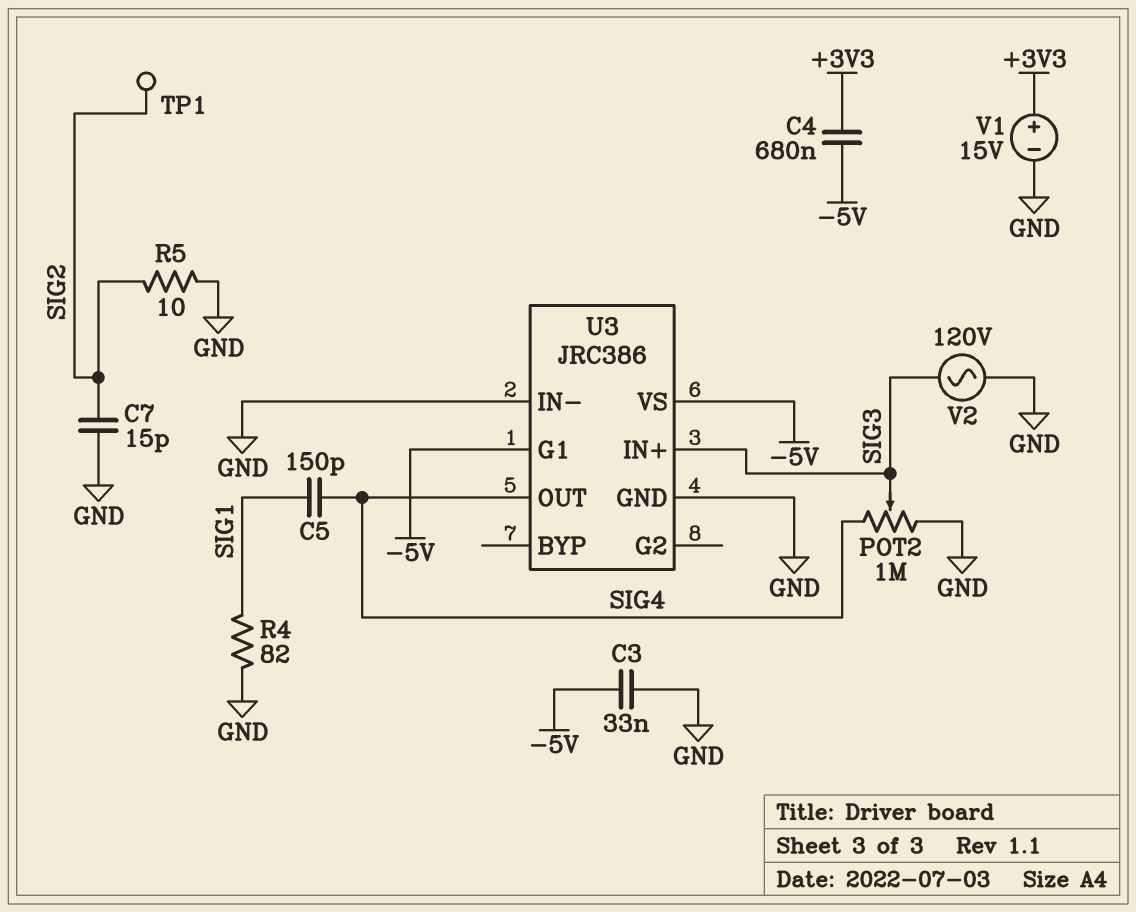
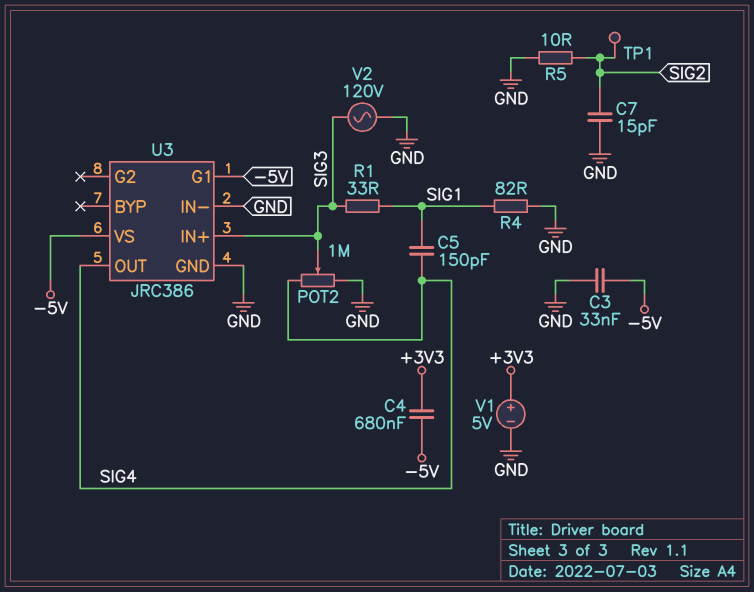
R1: none -> 33 (SIG1, SIG3)
V1: 15V (plus +3V3, minus GND) -> 5V (plus +3V3, minus GND)

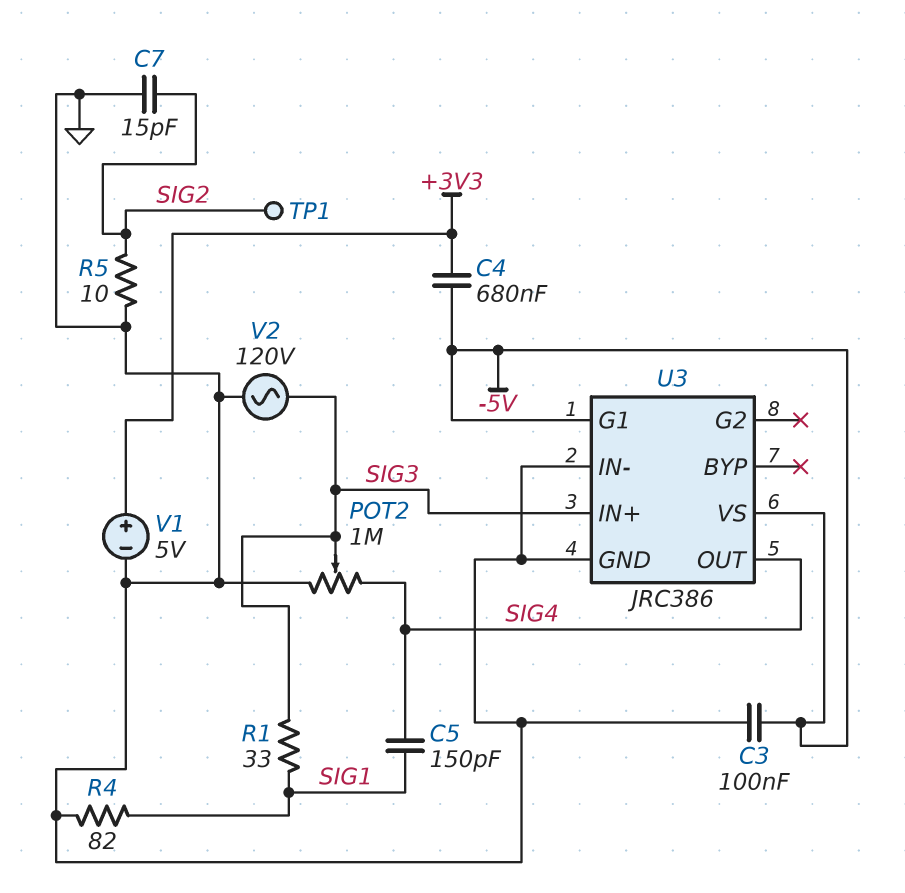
C3: 33nF (-5V, GND) -> 100nF (-5V, GND)

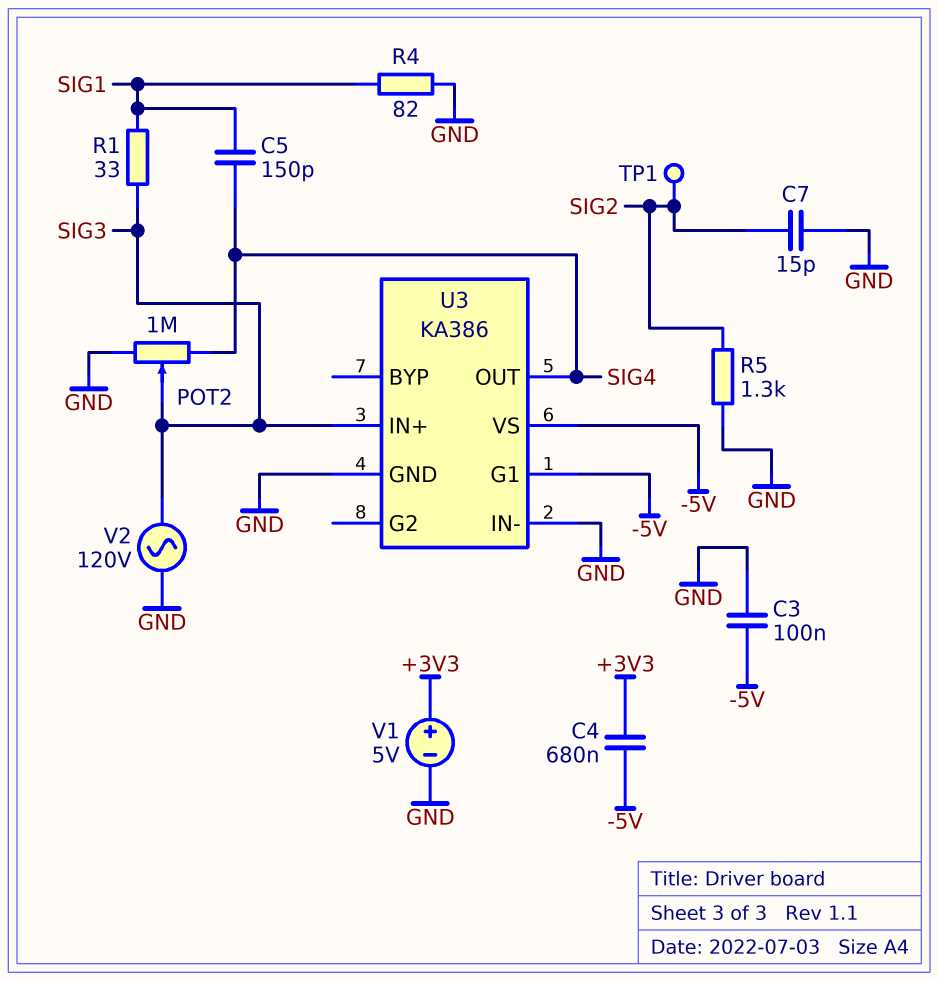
R5: 10 (GND, SIG2) -> 1.3k (GND, SIG2)
U3: JRC386 -> KA386

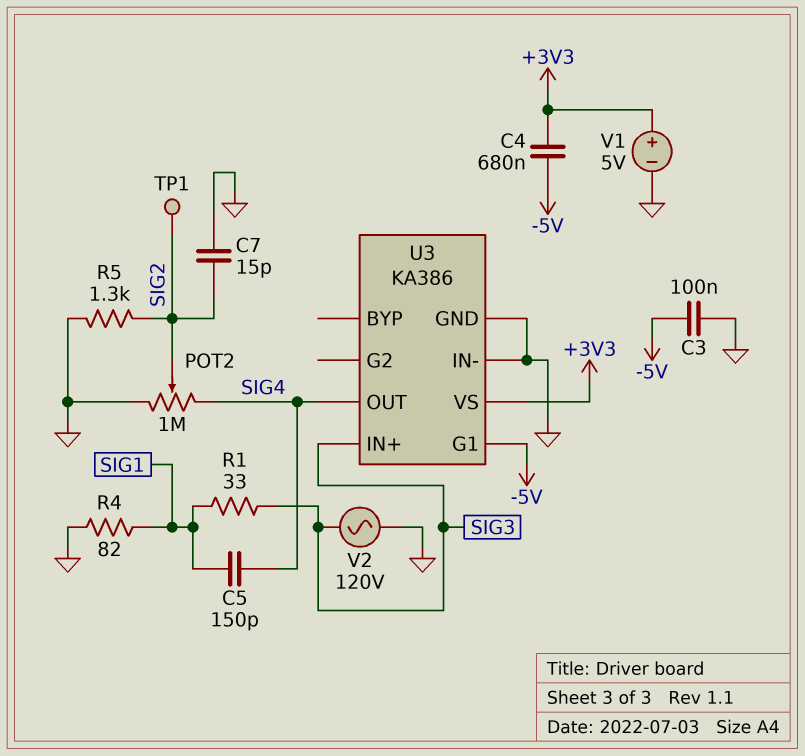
POT2: 1M (GND, SIG4, wiper SIG3) -> 1M (GND, SIG4, wiper SIG2)
U3 pin VS: -5V -> +3V3

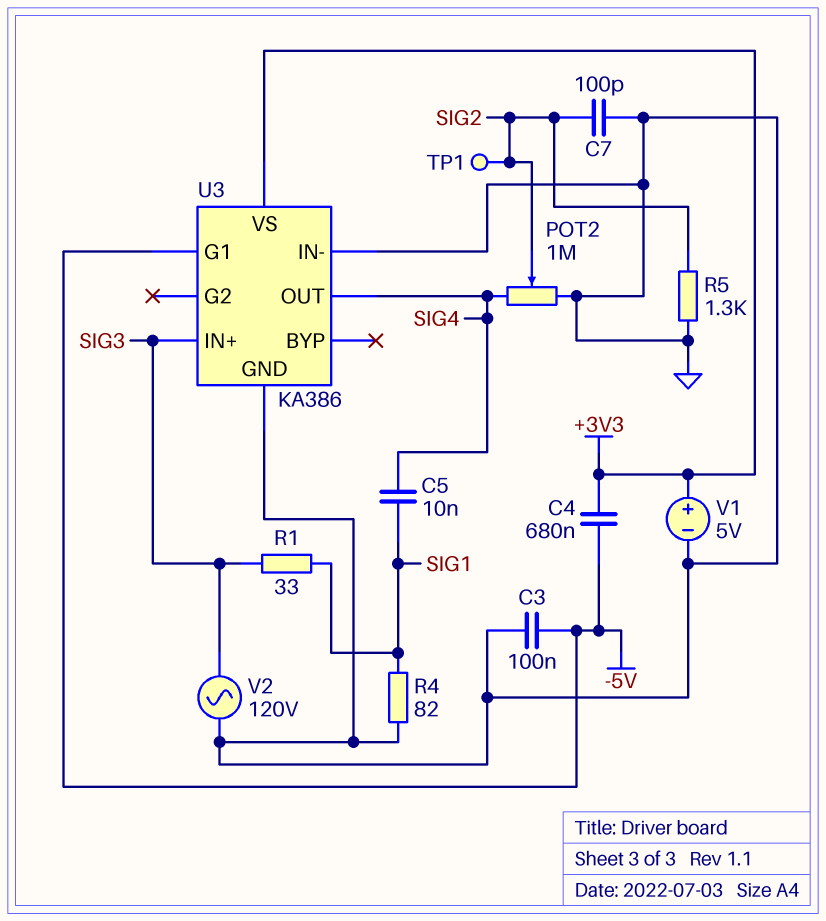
C5: 150pF (SIG1, SIG4) -> 10nF (SIG1, SIG4)
C7: 15pF (GND, SIG2) -> 100pF (GND, SIG2)

